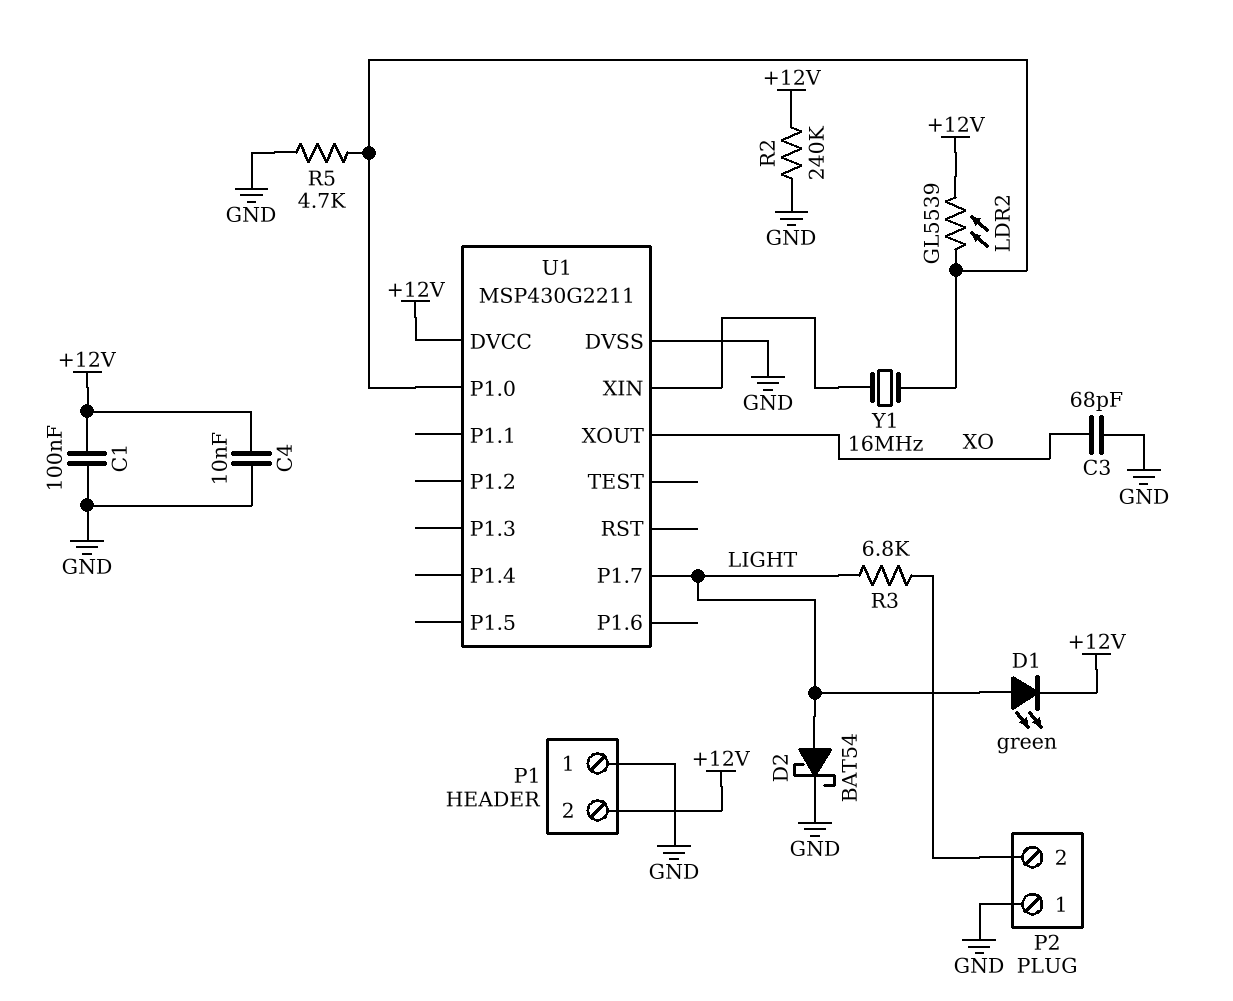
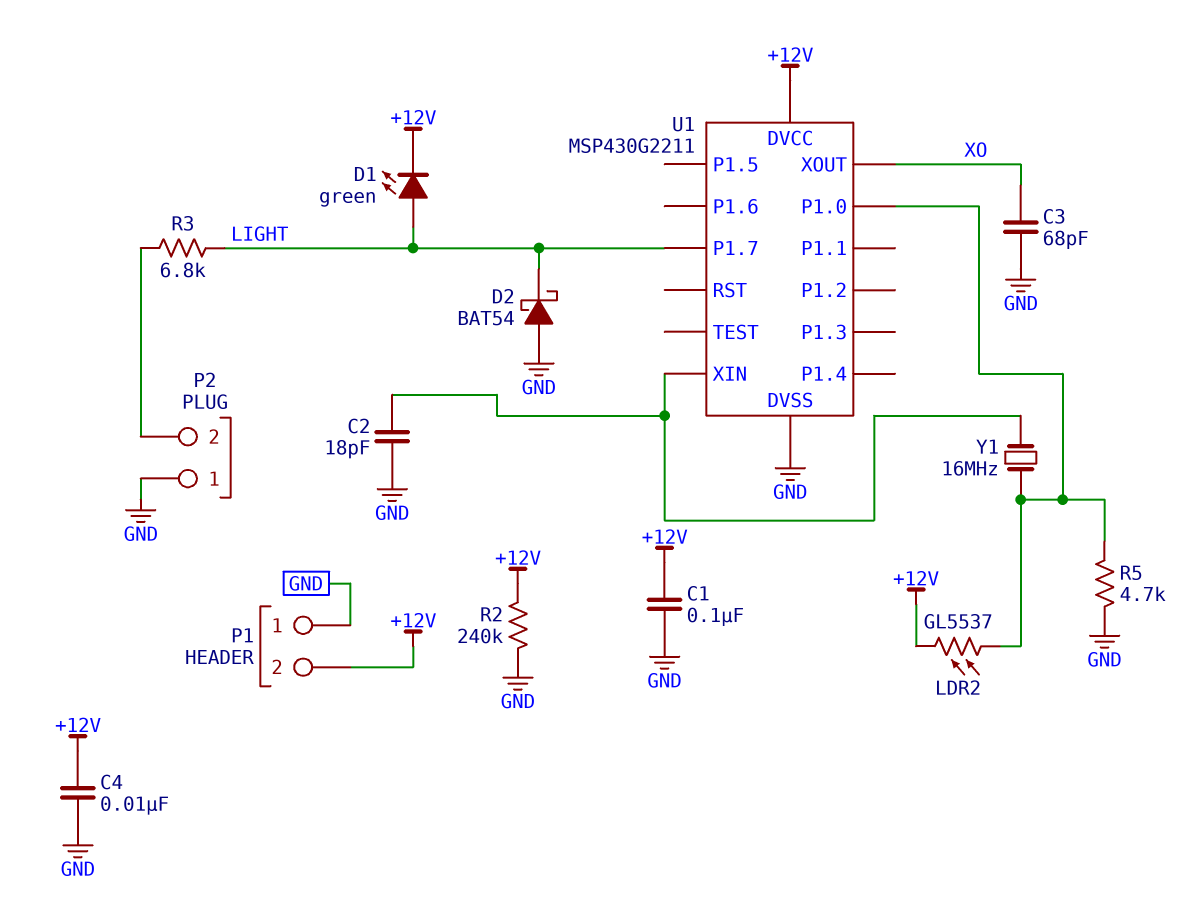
C2: none -> 18pF (GND, U1/XIN)
D2: schottky BAT54 (A LIGHT, K GND) -> schottky BAT54 (A GND, K LIGHT)
LDR2: GL5539 (+12V, U1/P1.0) -> GL5537 (+12V, U1/P1.0)

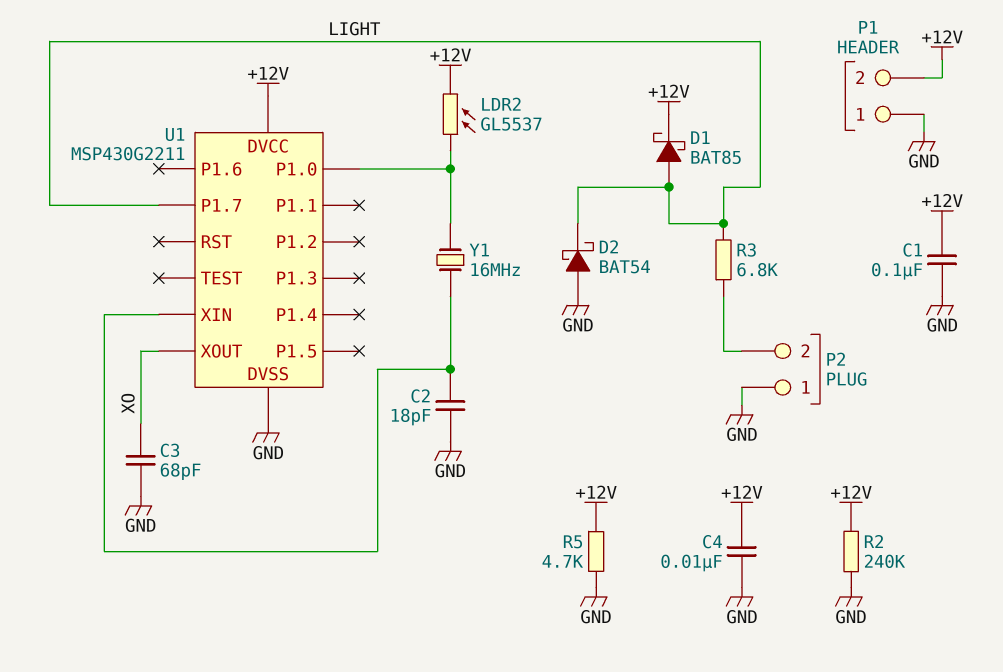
D1: LED green (A LIGHT, K +12V) -> schottky BAT85 (A LIGHT, K +12V)
R5: 4.7k (GND, U1/P1.0) -> 4.7k (+12V, GND)

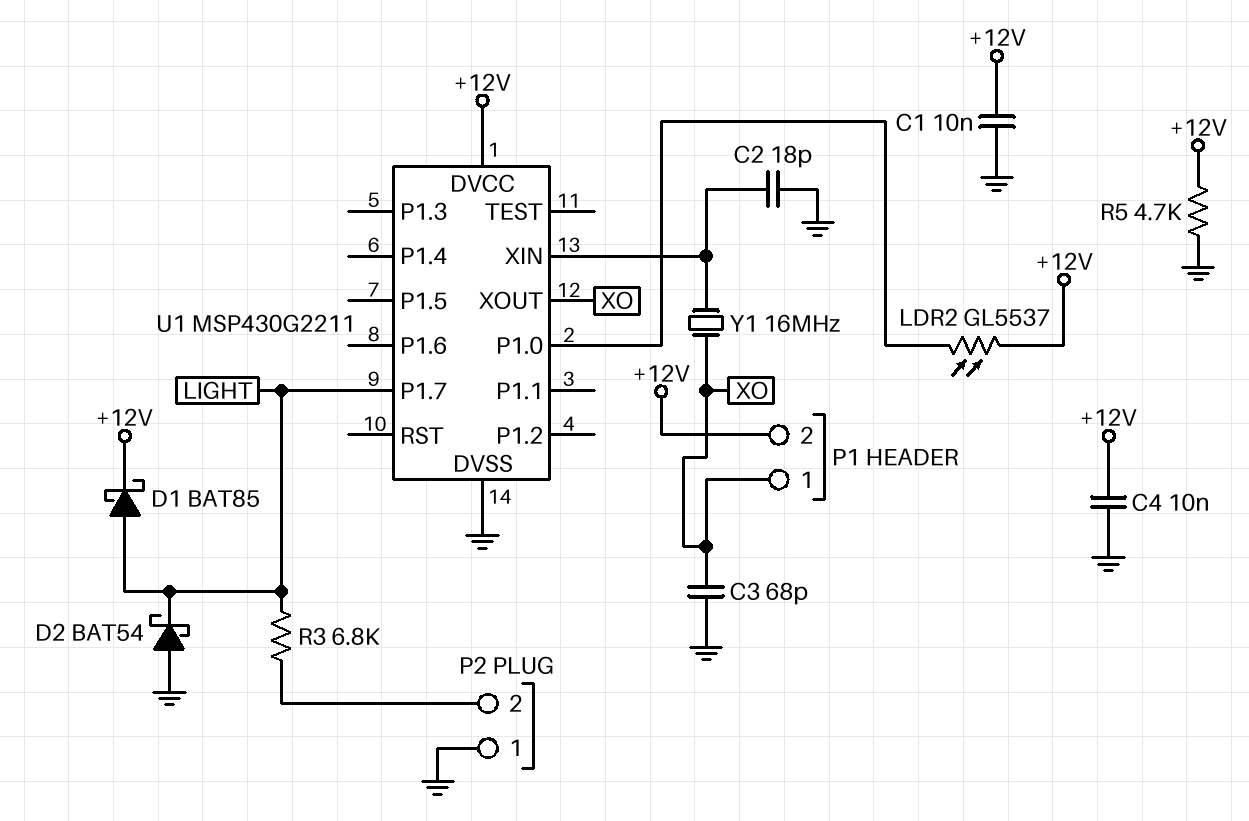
C1: 100nF (+12V, GND) -> 10nF (+12V, GND)
P1 pin 1: GND -> XO
R2: 240k (+12V, GND) -> none
Y1: 16MHz (U1/P1.0, U1/XIN) -> 16MHz (U1/XIN, XO)

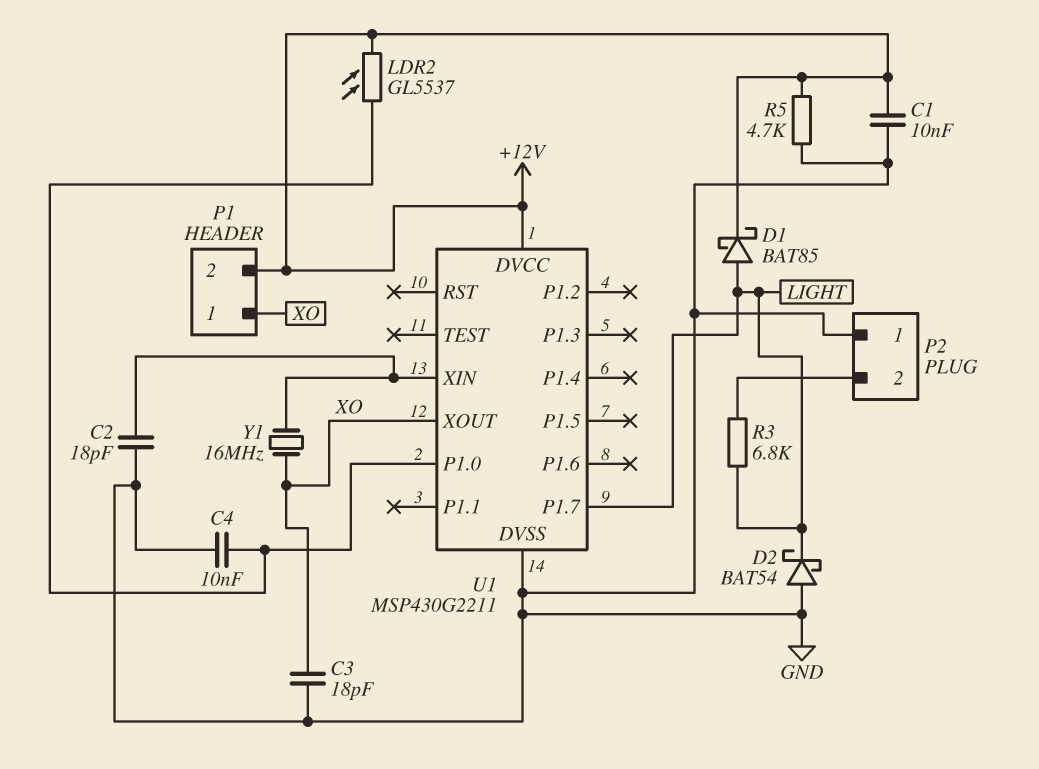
C3: 68pF (GND, XO) -> 18pF (GND, XO)
C4: 10nF (+12V, GND) -> 10nF (GND, U1/P1.0)

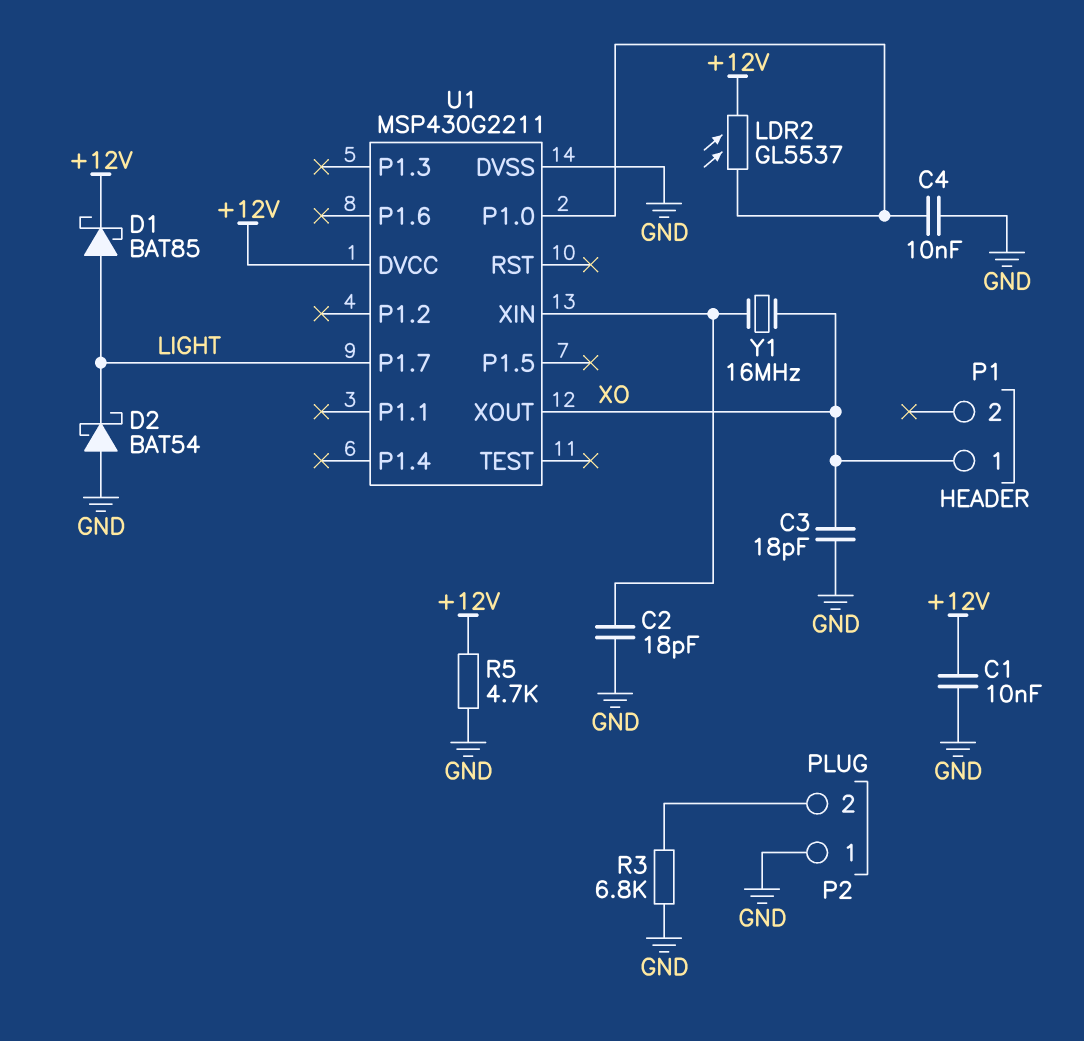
P1 pin 2: +12V -> none
R3: 6.8k (LIGHT, P2/2) -> 6.8k (GND, P2/2)

